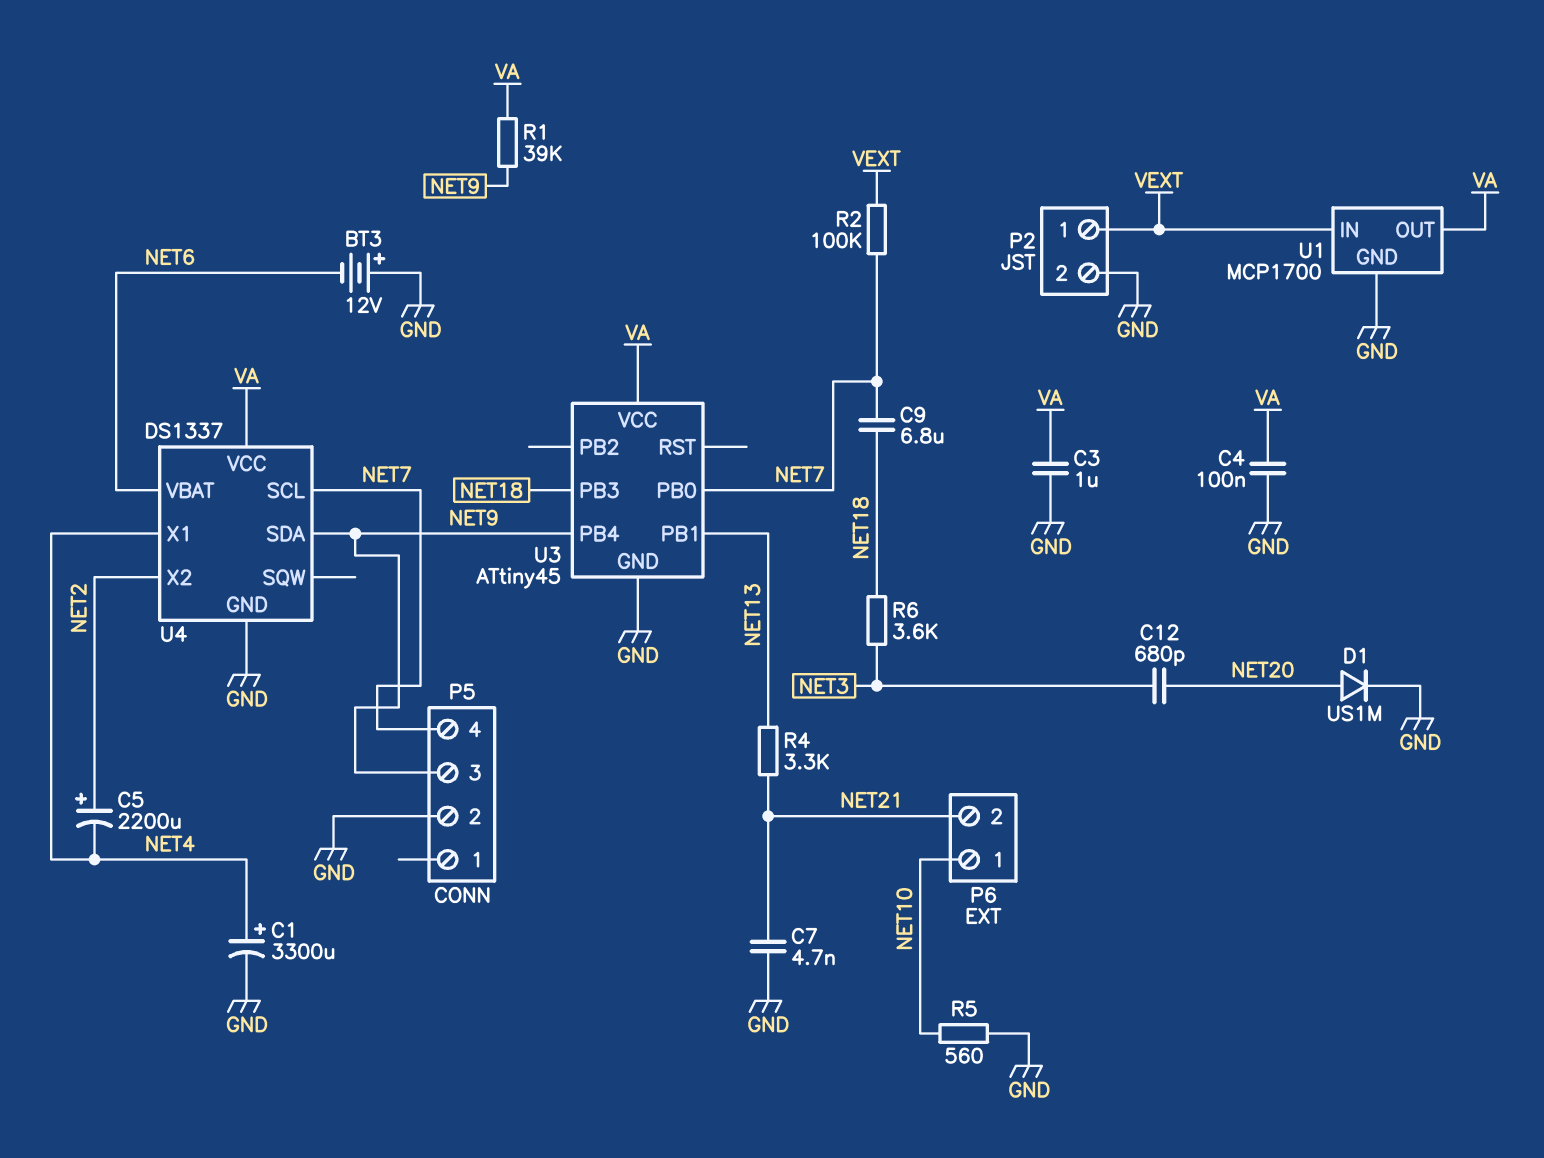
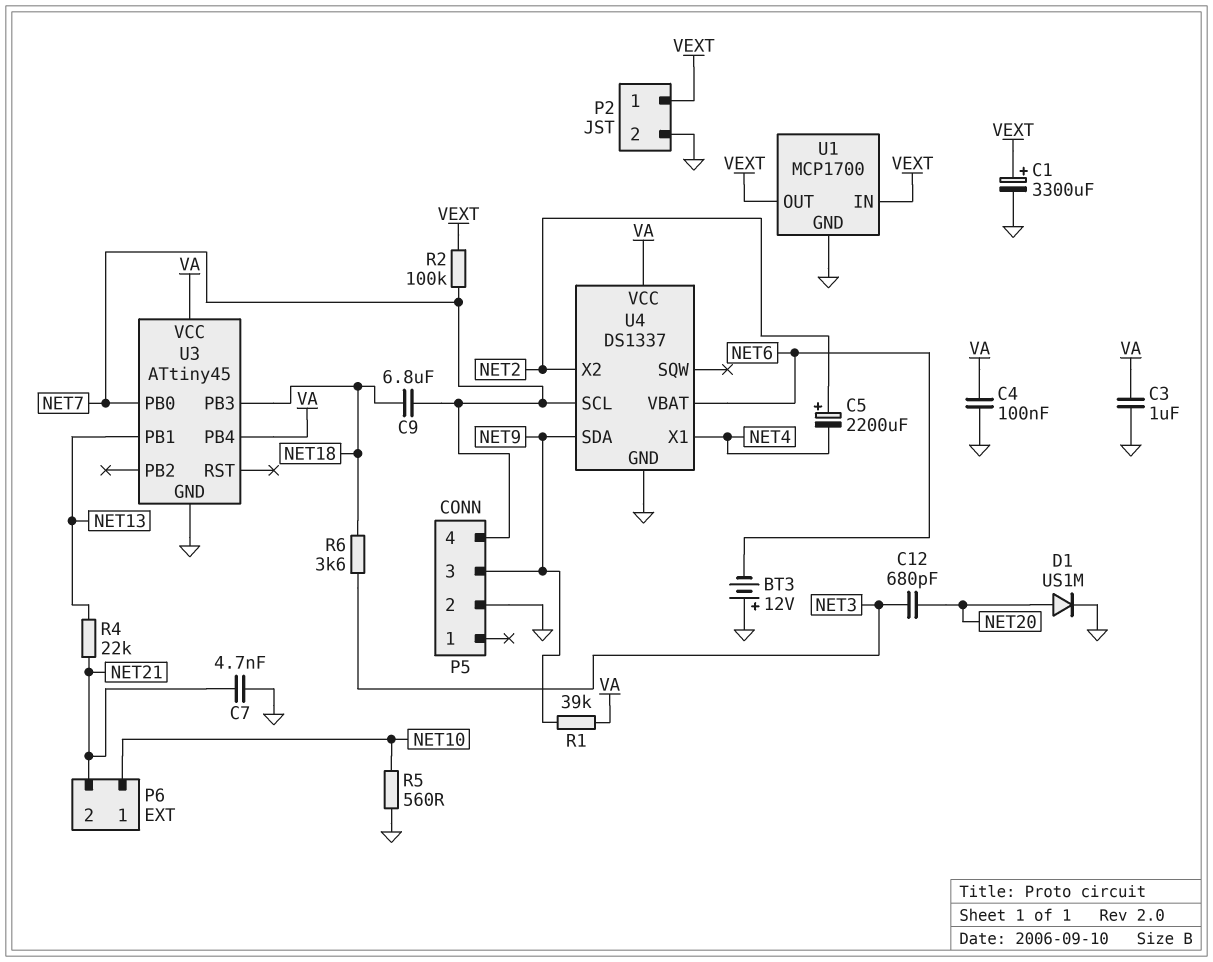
C1: 3300uF (plus NET4, minus GND) -> 3300uF (plus VEXT, minus GND)
R4: 3.3k (NET13, NET21) -> 22k (NET13, NET21)
U1 pin OUT: VA -> VEXT
U3 pin PB4: NET9 -> VA

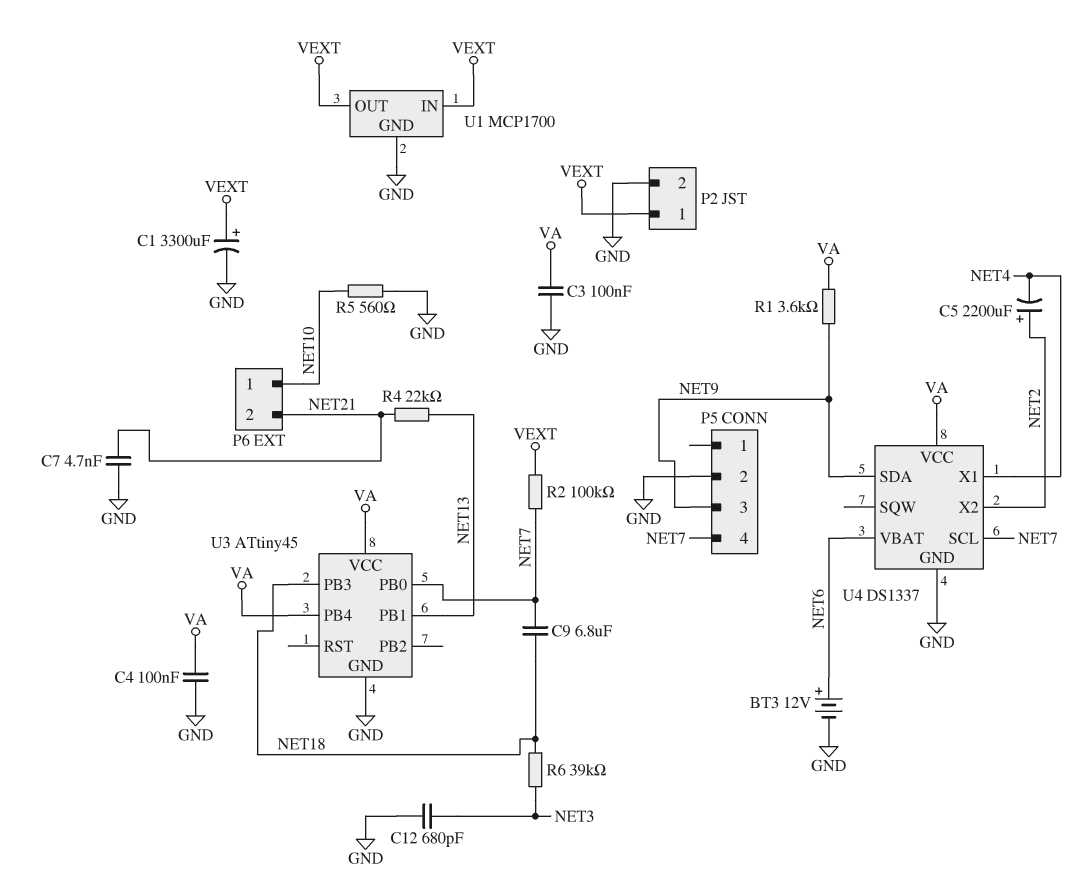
BT3: 12V (plus GND, minus NET6) -> 12V (plus NET6, minus GND)
C3: 1uF (GND, VA) -> 100nF (GND, VA)
C12: 680pF (NET3, NET20) -> 680pF (GND, NET3)
D1: diode US1M (A NET20, K GND) -> none
R1: 39k (NET9, VA) -> 3.6k (NET9, VA)
R6: 3.6k (NET3, NET18) -> 39k (NET3, NET18)

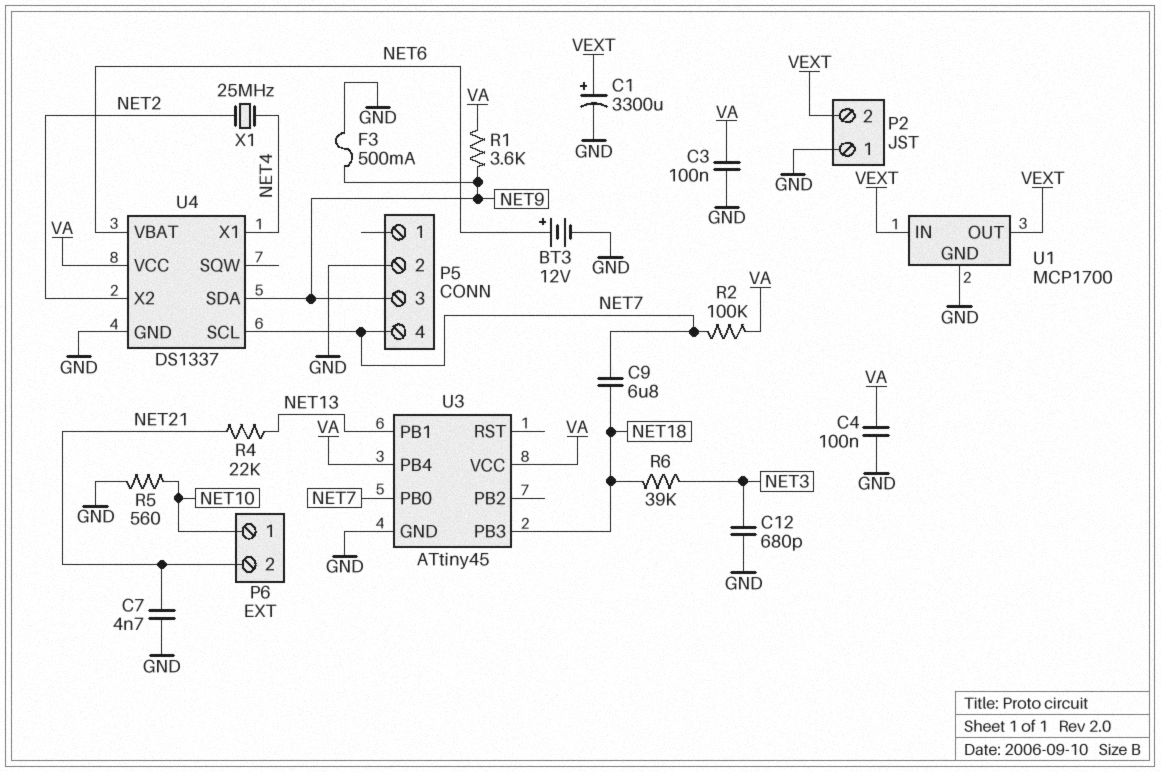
C5: 2200uF (plus NET2, minus NET4) -> none
F3: none -> 500mA (GND, NET9)
P2 pin 1: VEXT -> GND
P2 pin 2: GND -> VEXT
R2: 100k (NET7, VEXT) -> 100k (NET7, VA)
X1: none -> 25MHz (NET2, NET4)

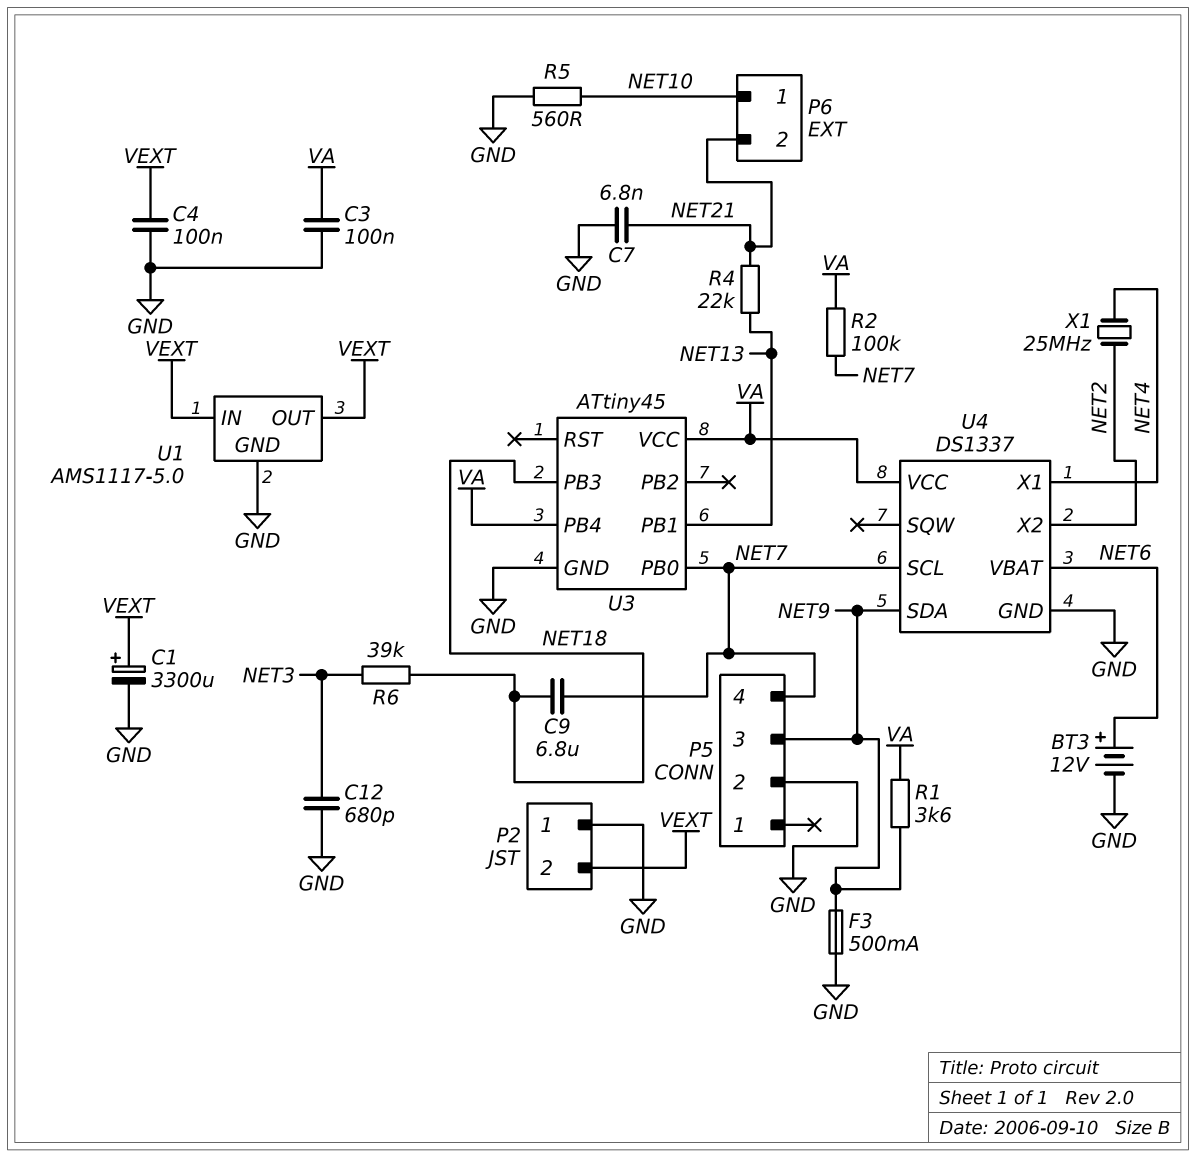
C4: 100nF (GND, VA) -> 100nF (GND, VEXT)
C7: 4.7nF (GND, NET21) -> 6.8nF (GND, NET21)
U1: MCP1700 -> AMS1117-5.0

